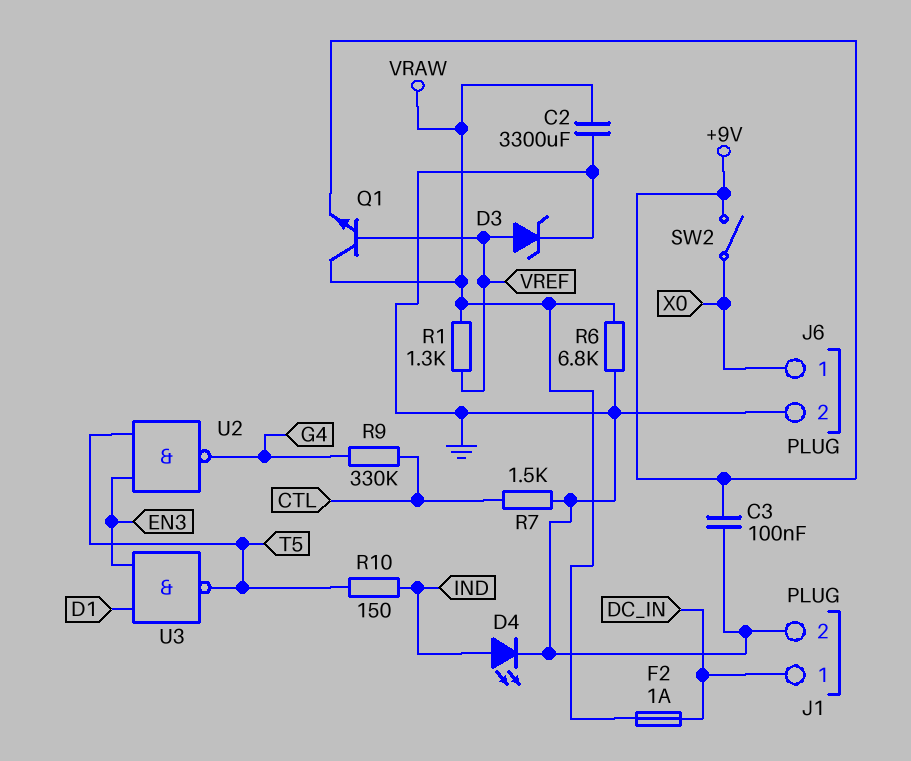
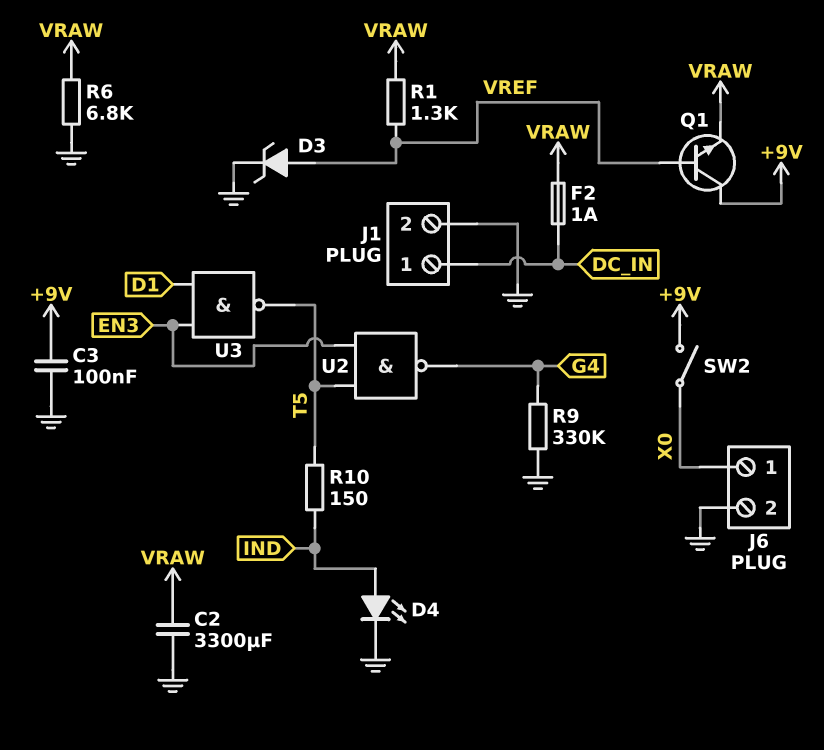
Q1: NPN (B VREF, C VRAW, E +9V) -> NPN (B VREF, C +9V, E VRAW)
R7: 1.5k (CTL, GND) -> none
R9: 330k (CTL, G4) -> 330k (G4, GND)

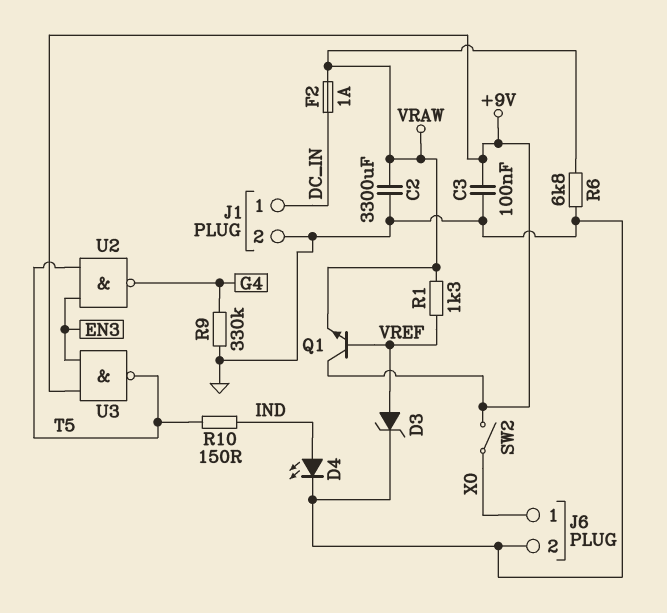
U3: NAND (in D1, in EN3, out T5) -> NAND (in +9V, in EN3, out T5)

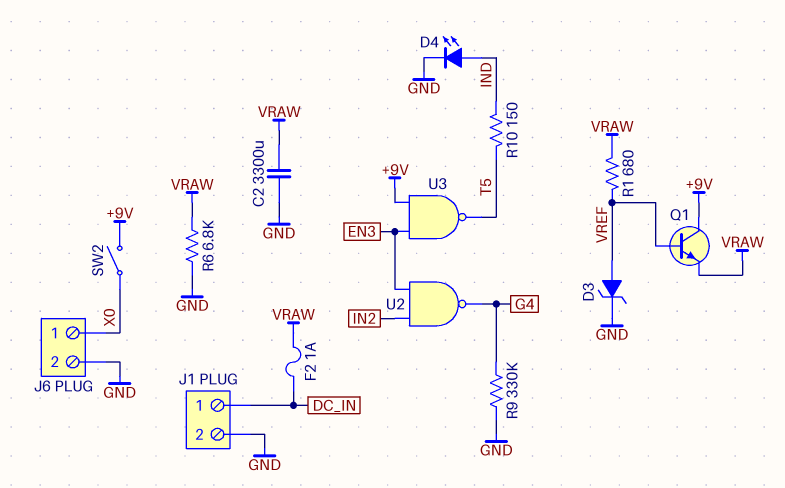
C3: 100nF (+9V, GND) -> none
R1: 1.3k (VRAW, VREF) -> 680 (VRAW, VREF)
U2: NAND (in EN3, in T5, out G4) -> NAND (in EN3, in IN2, out G4)

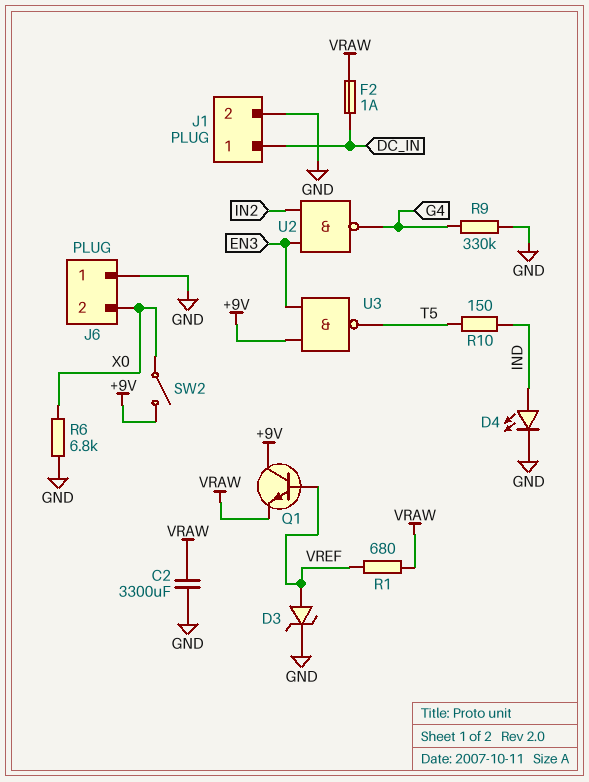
J6 pin 1: X0 -> GND
J6 pin 2: GND -> X0
R6: 6.8k (GND, VRAW) -> 6.8k (GND, X0)

